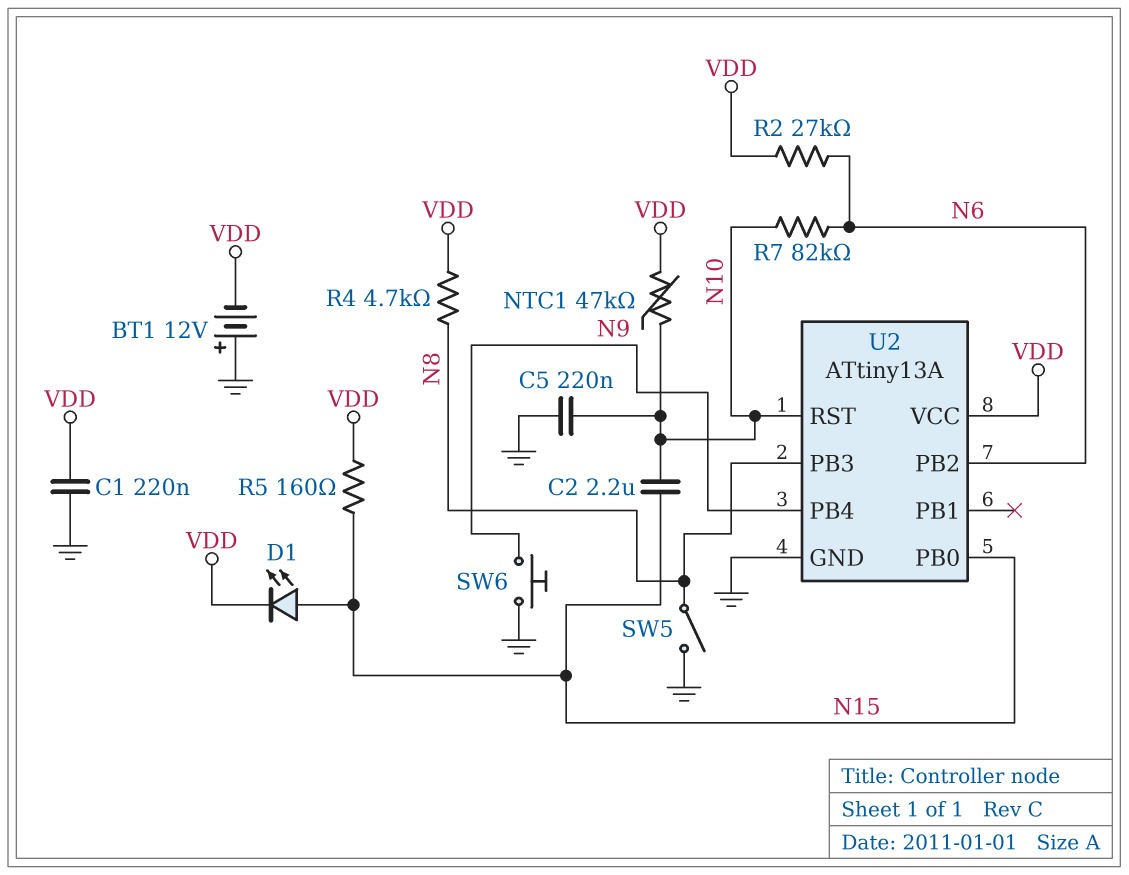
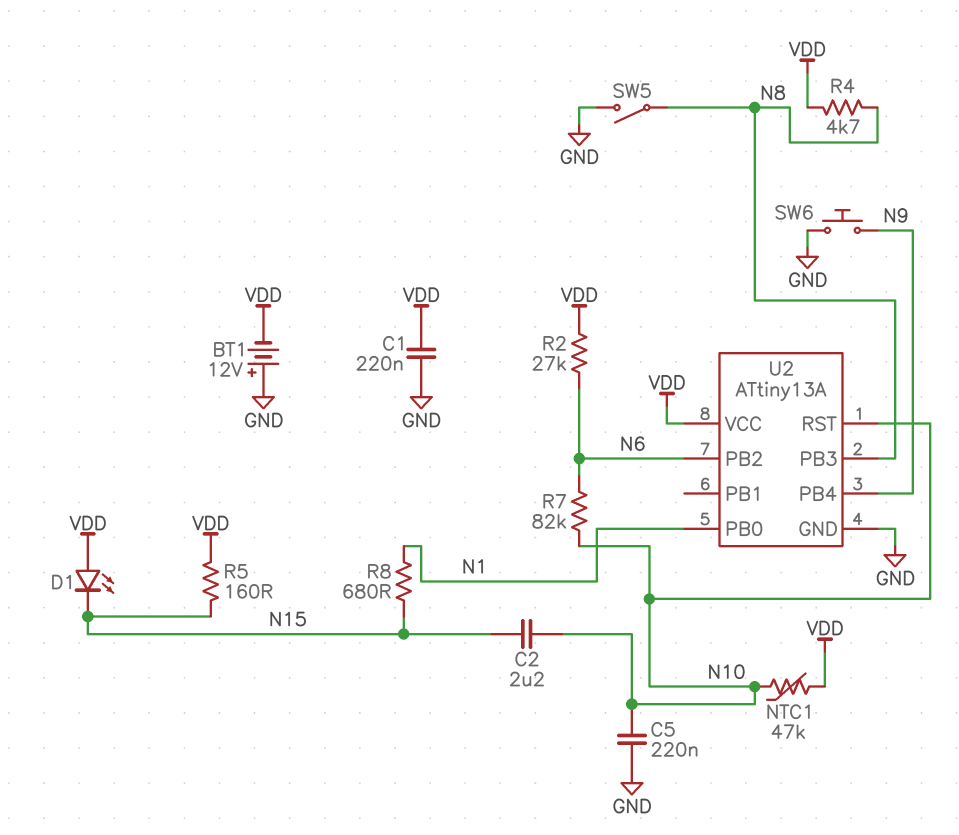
D1: LED (A N15, K VDD) -> LED (A VDD, K N15)
R8: none -> 680 (N1, N15)
U2 pin PB0: N15 -> N1

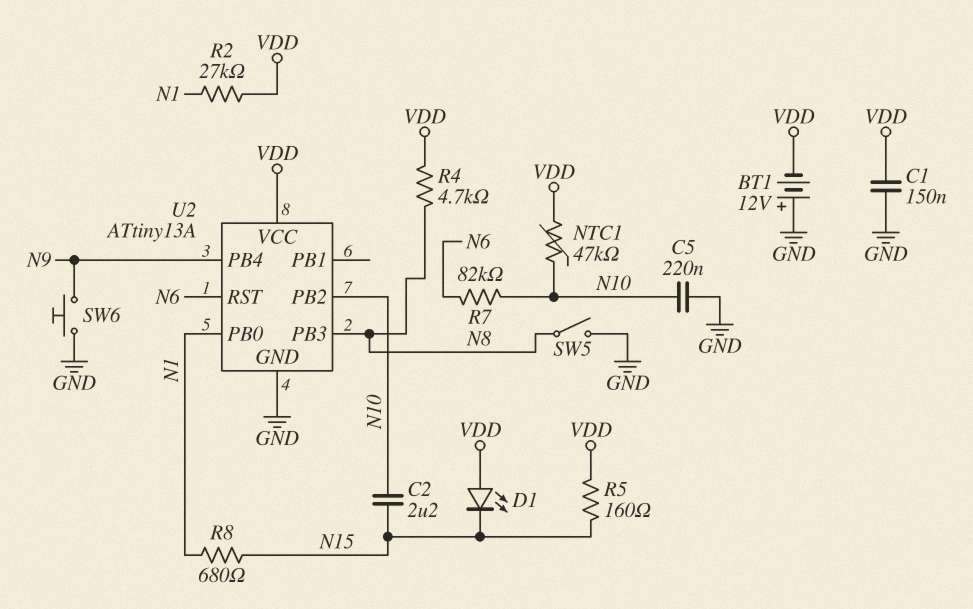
C1: 220nF (GND, VDD) -> 150nF (GND, VDD)
R2: 27k (N6, VDD) -> 27k (N1, VDD)
U2 pin PB2: N6 -> N10
U2 pin RST: N10 -> N6

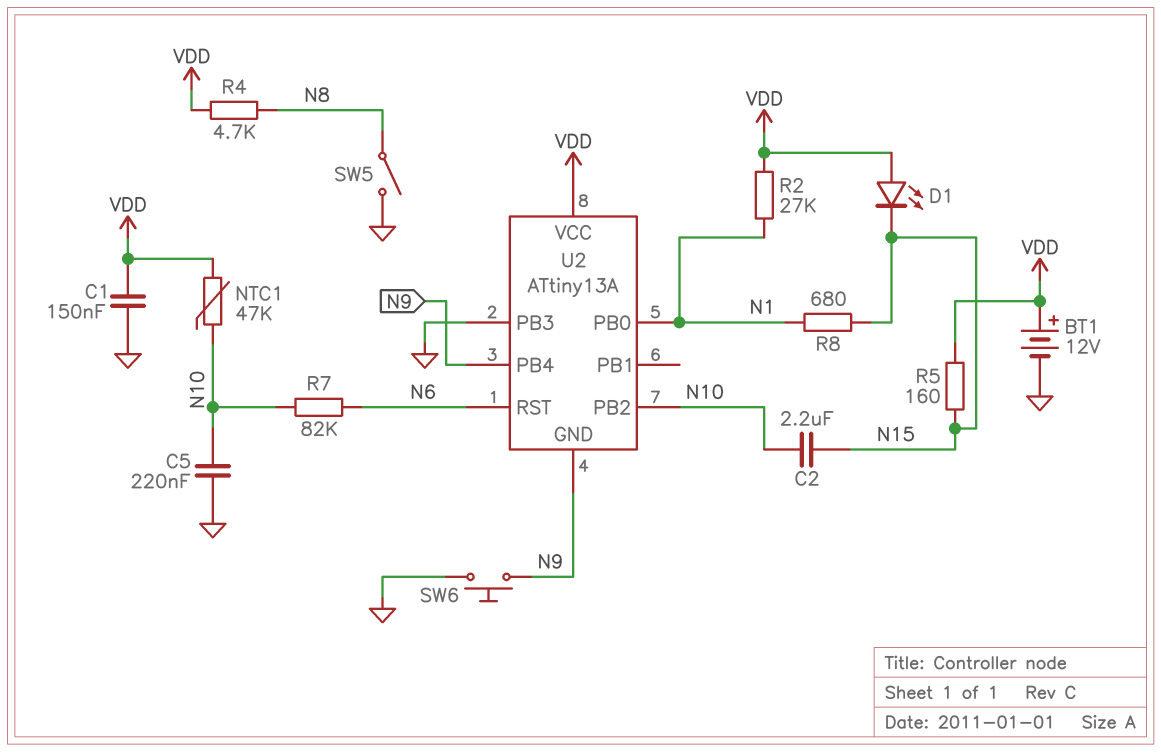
BT1: 12V (plus GND, minus VDD) -> 12V (plus VDD, minus GND)
U2 pin GND: GND -> N9
U2 pin PB3: N8 -> GND

